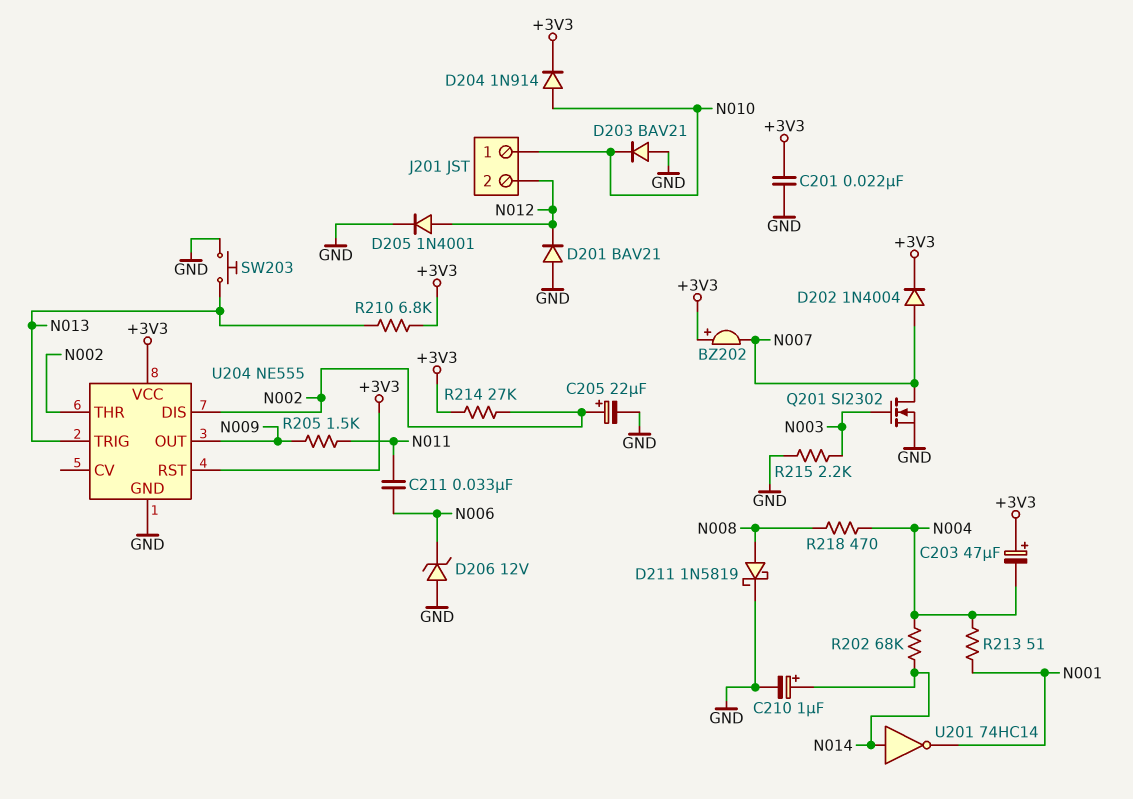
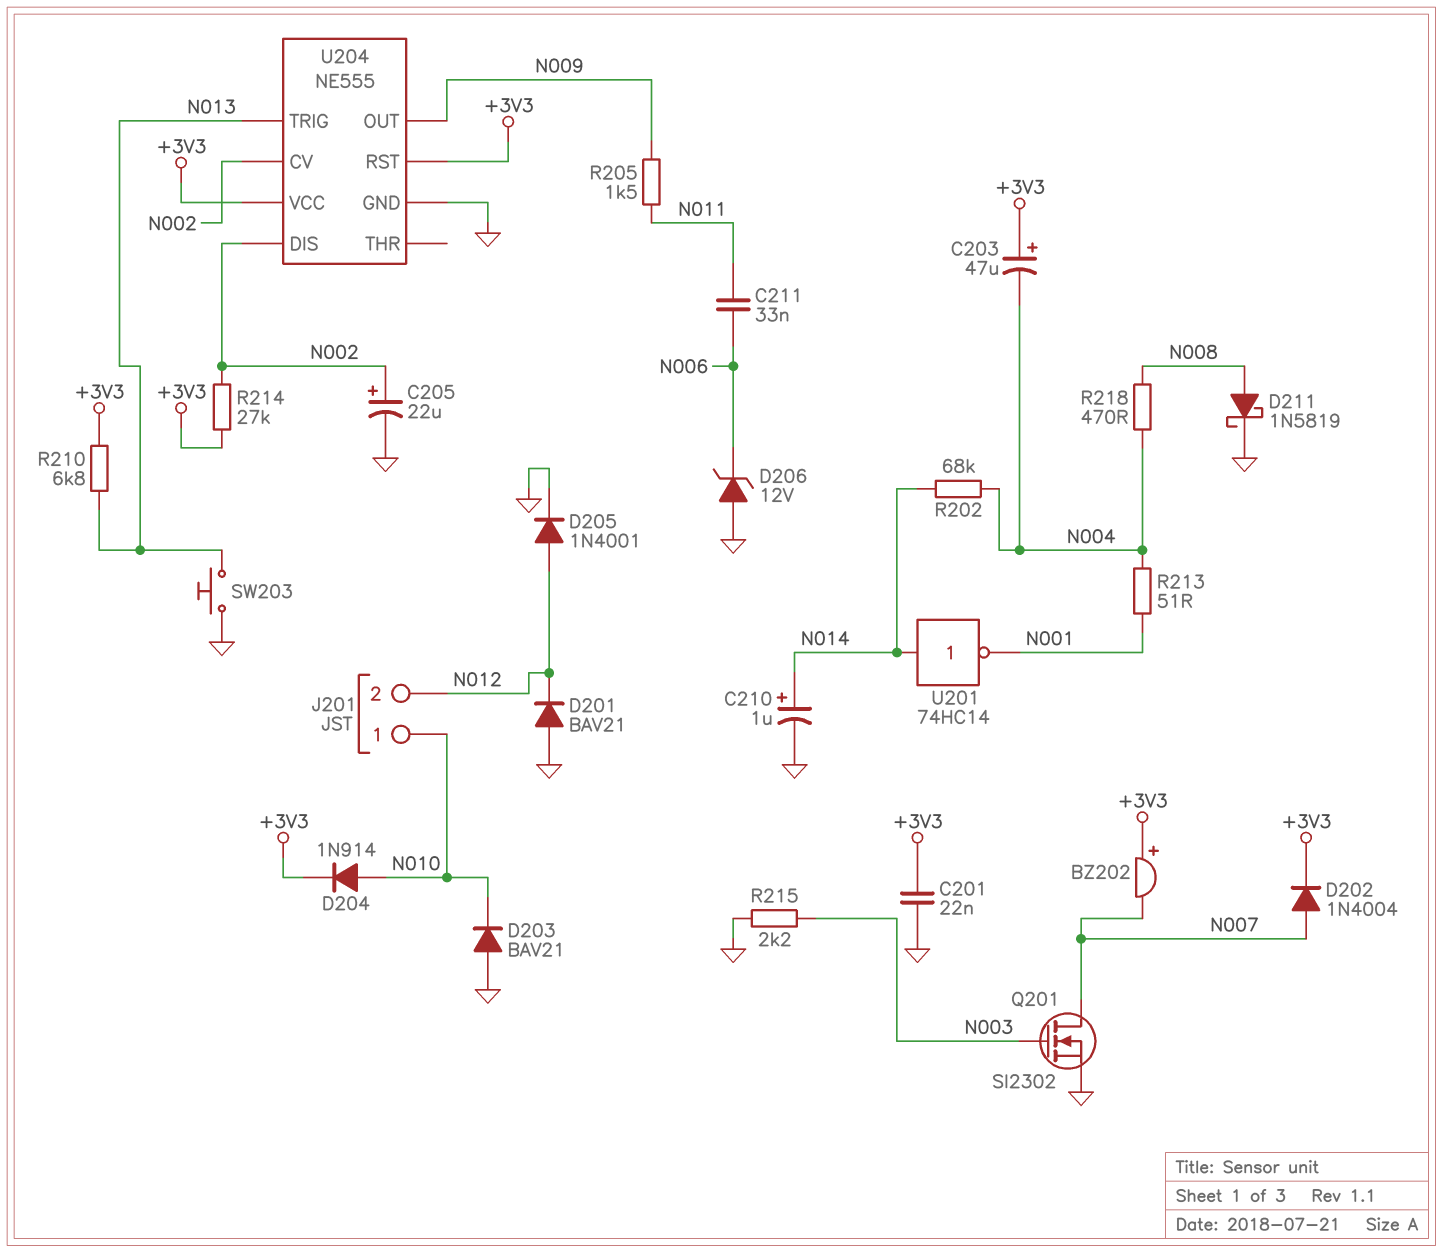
U204 pin CV: none -> N002
U204 pin THR: N002 -> none

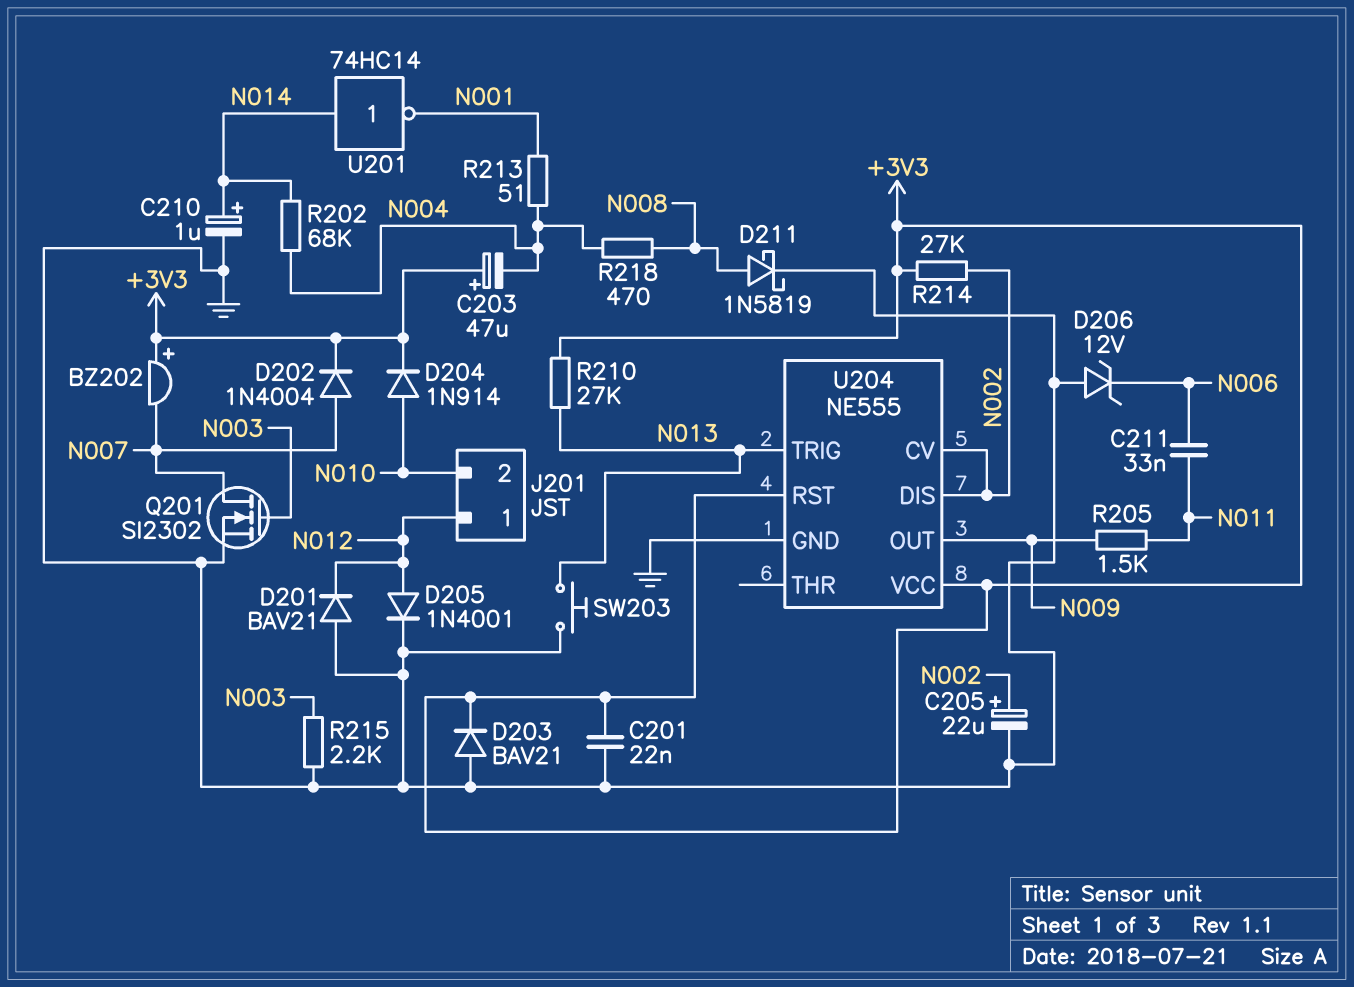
D203: diode BAV21 (A GND, K N010) -> diode BAV21 (A GND, K +3V3)
J201 pin 1: N010 -> N012
J201 pin 2: N012 -> N010
R210: 6.8k (+3V3, N013) -> 27k (+3V3, N013)

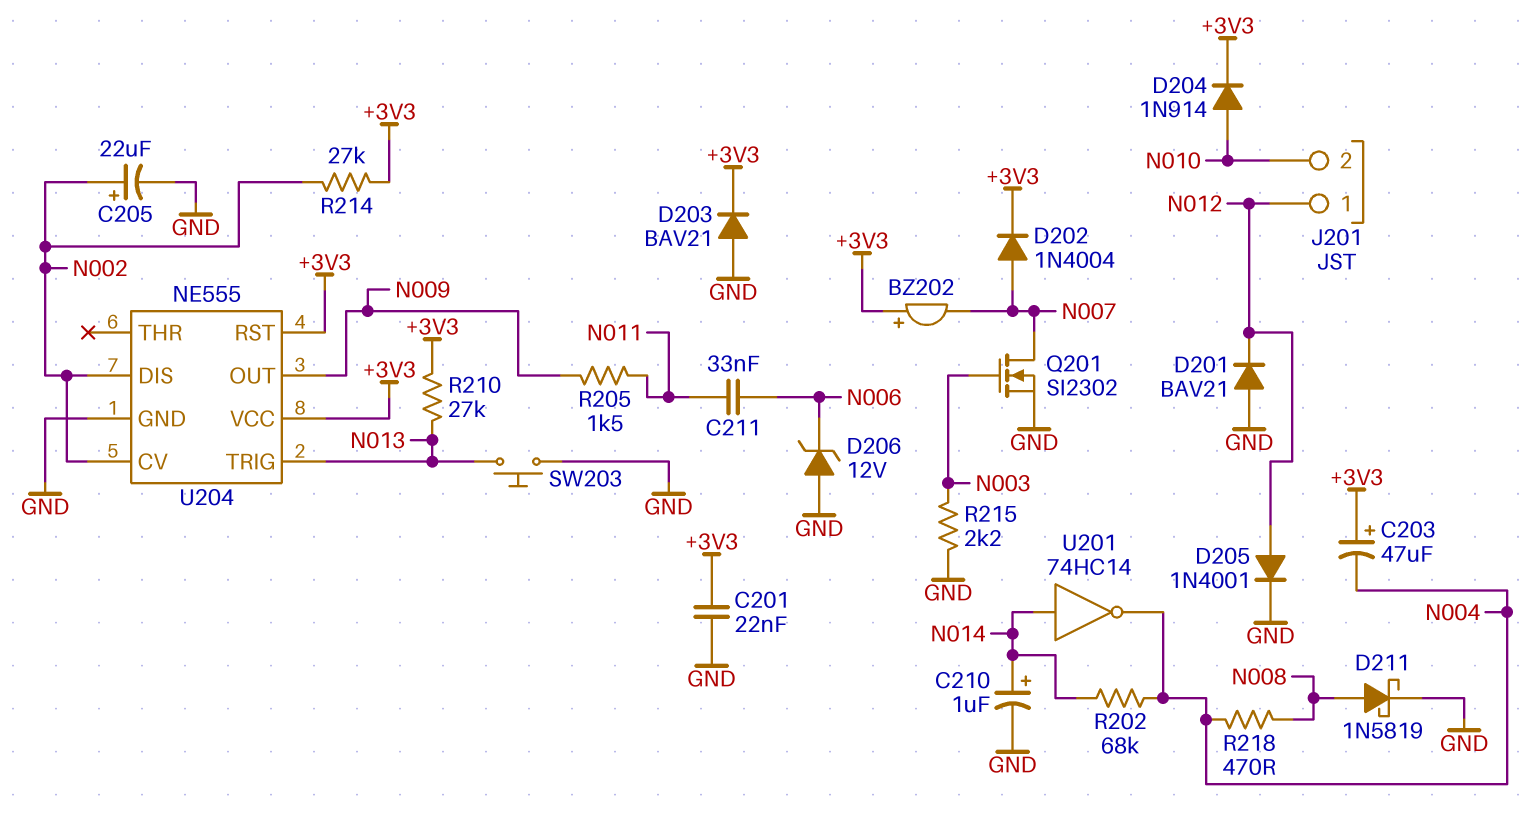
R213: 51 (N001, N004) -> none
U201: NOT 74HC14 (in N014, out N001) -> NOT 74HC14 (in N014, out N004)

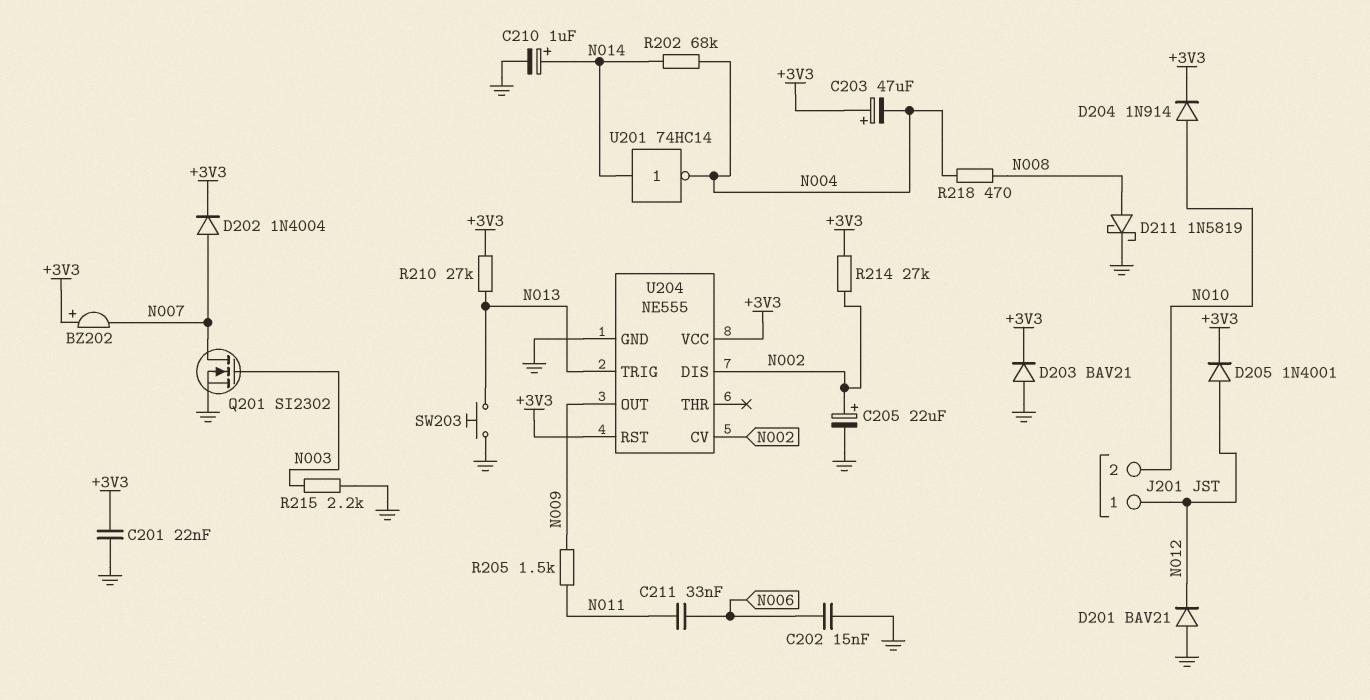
C202: none -> 15nF (GND, N006)
D205: diode 1N4001 (A N012, K GND) -> diode 1N4001 (A N012, K +3V3)
D206: zener 12V (A GND, K N006) -> none

